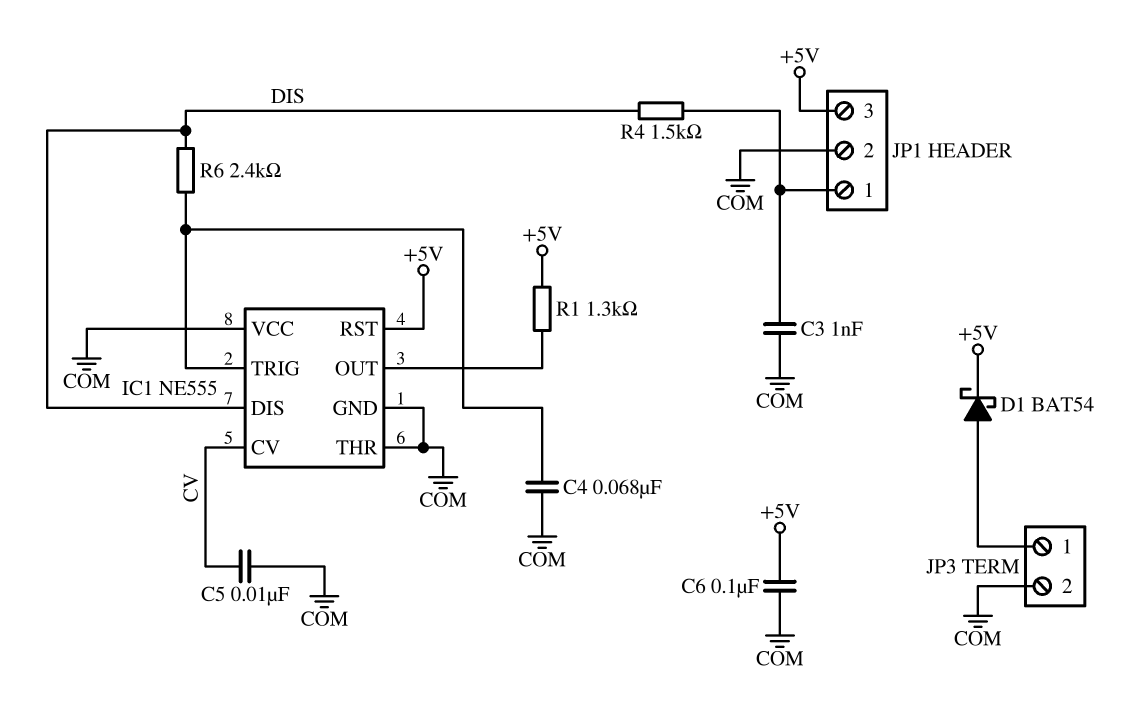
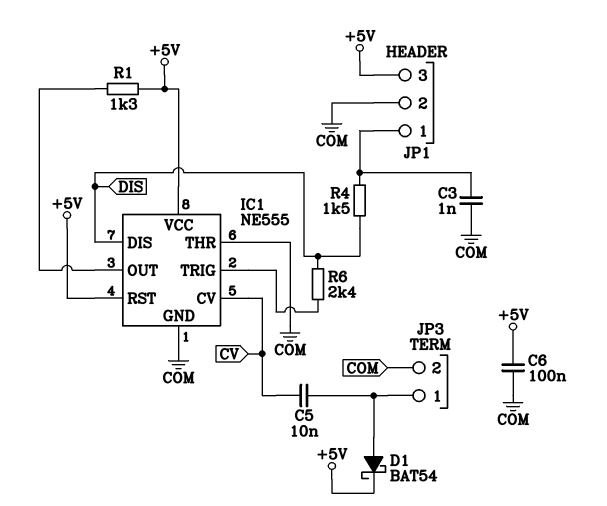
C4: 68nF (COM, IC1/TRIG) -> none
C5: 10nF (COM, CV) -> 10nF (CV, JP3/1)
IC1 pin VCC: COM -> +5V

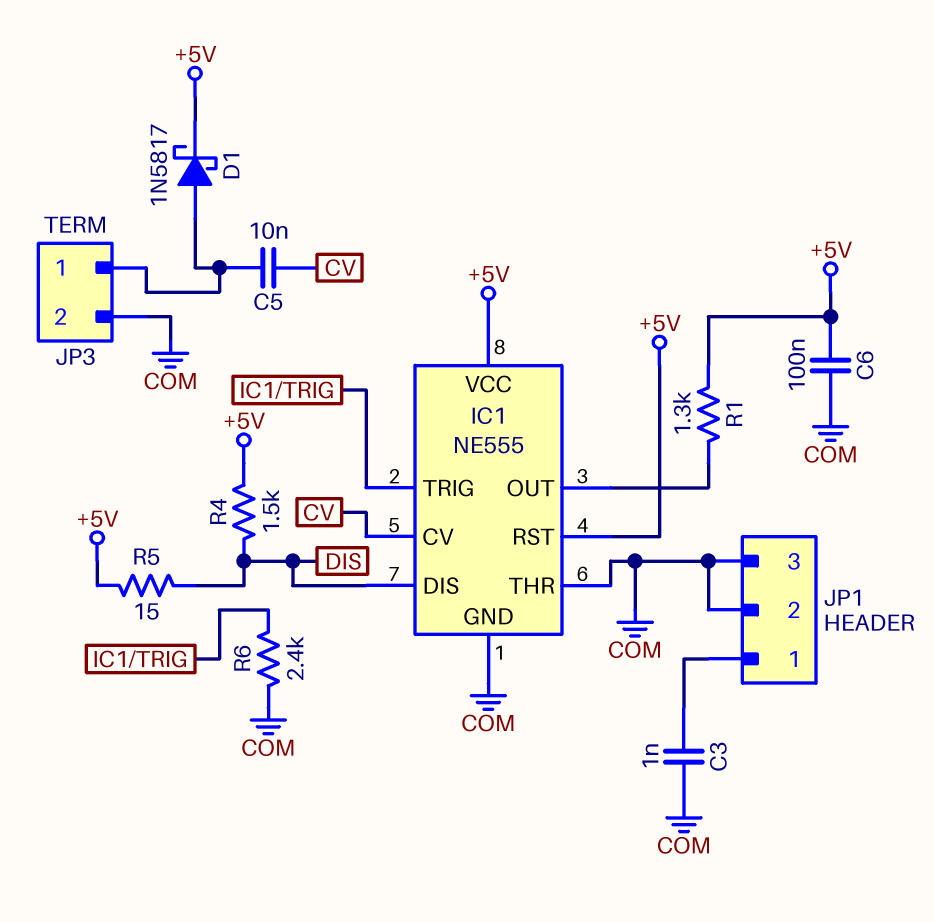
D1: schottky BAT54 (A JP3/1, K +5V) -> schottky 1N5817 (A JP3/1, K +5V)
JP1 pin 3: +5V -> COM
R4: 1.5k (DIS, JP1/1) -> 1.5k (+5V, DIS)
R5: none -> 15 (+5V, DIS)
R6: 2.4k (DIS, IC1/TRIG) -> 2.4k (COM, IC1/TRIG)

